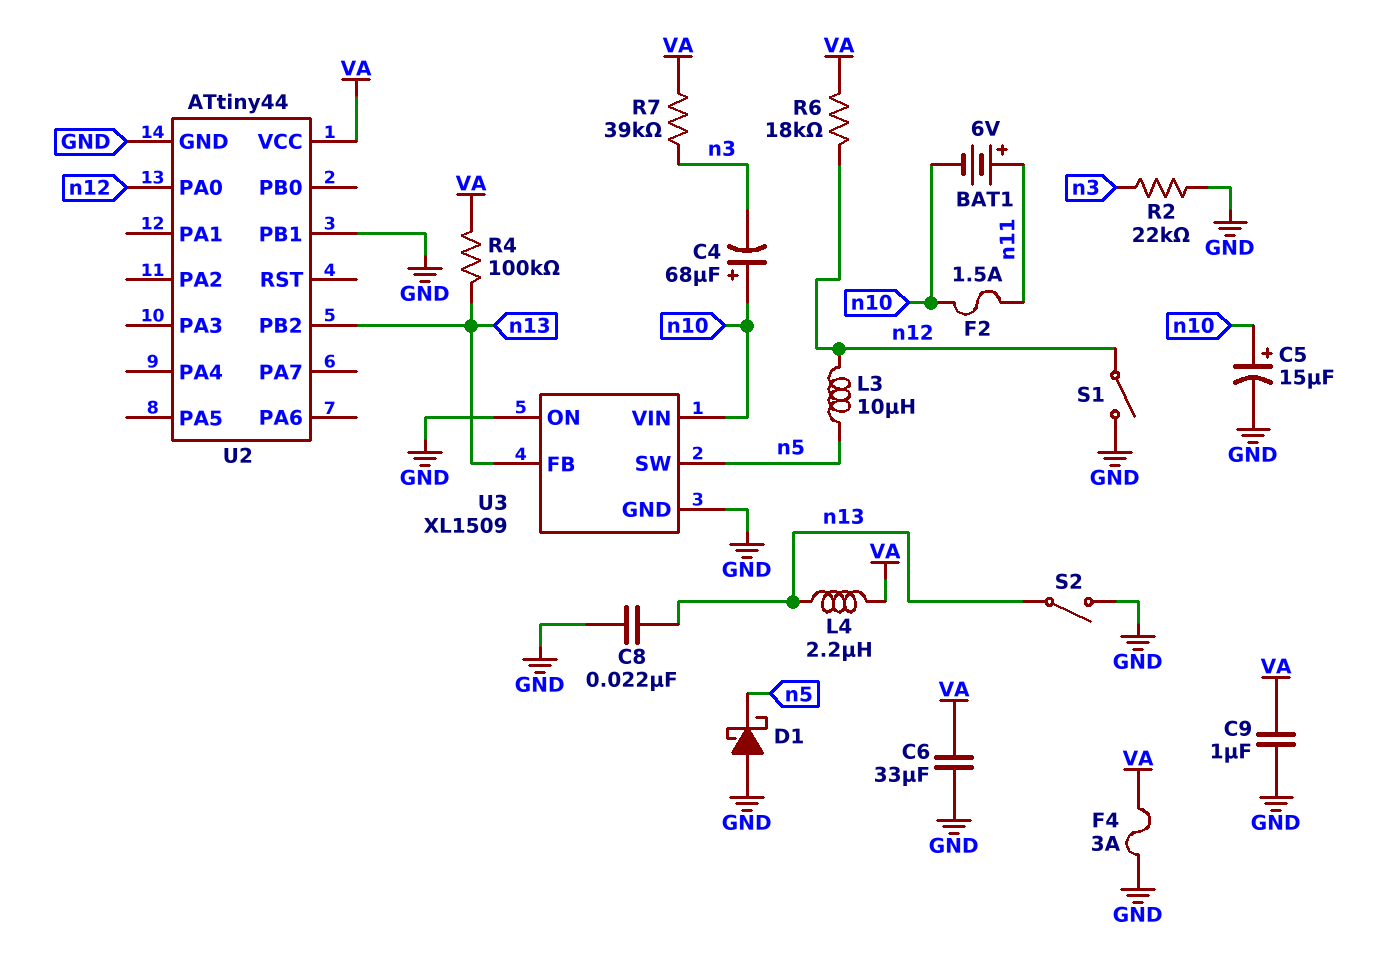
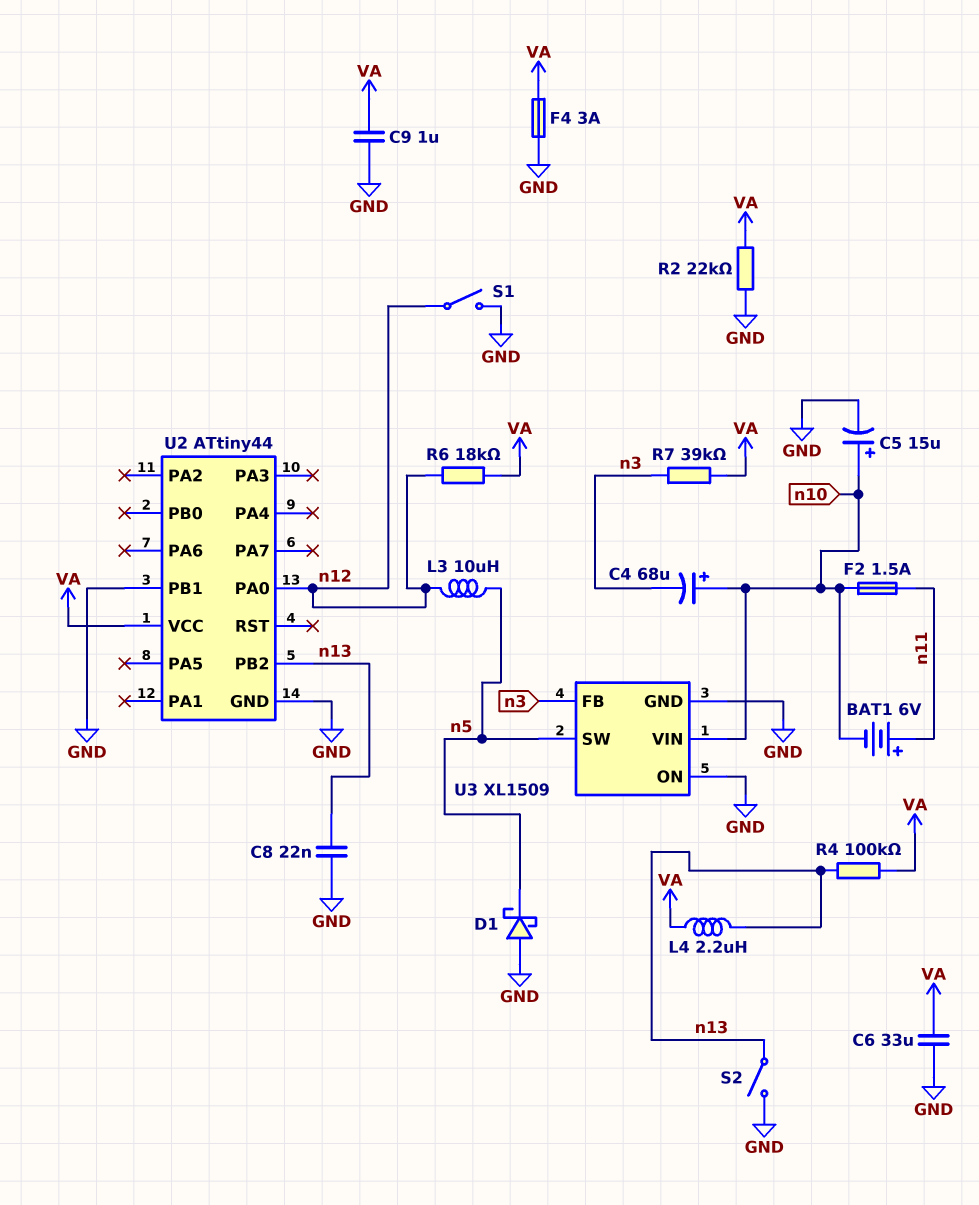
R2: 22k (GND, n3) -> 22k (GND, VA)
U3 pin FB: n13 -> n3

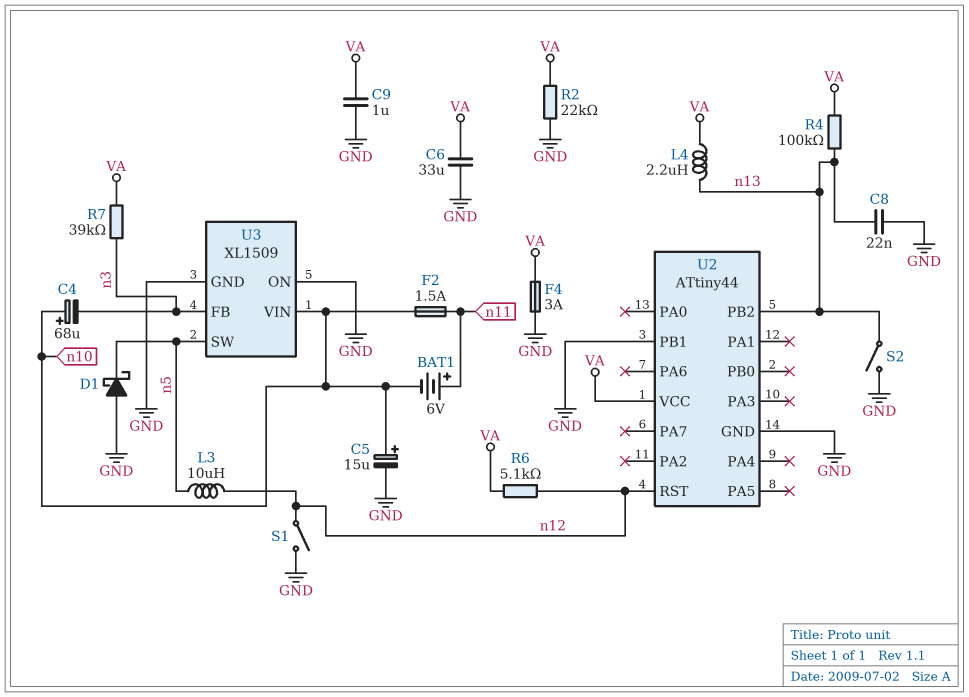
R6: 18k (VA, n12) -> 5.1k (VA, n12)
U2 pin PA0: n12 -> none
U2 pin RST: none -> n12

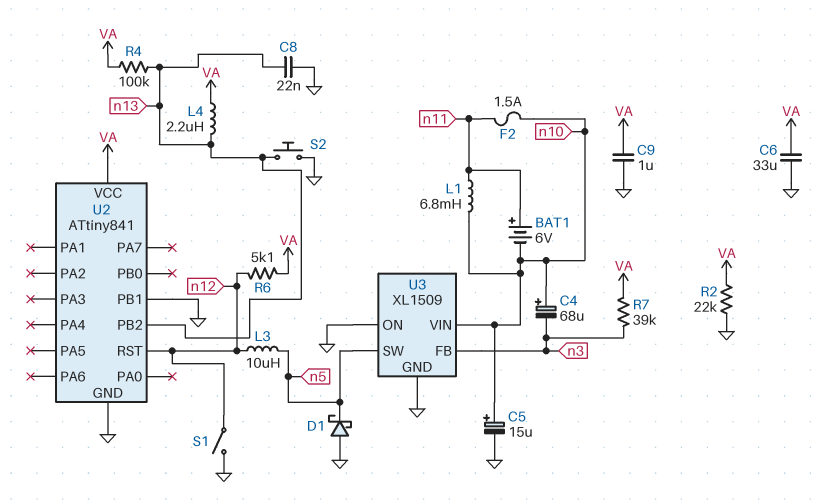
F4: 3A (GND, VA) -> none
L1: none -> 6.8mH (n10, n11)
S2: switch (GND, n13) -> button (GND, n13)
U2: ATtiny44 -> ATtiny841

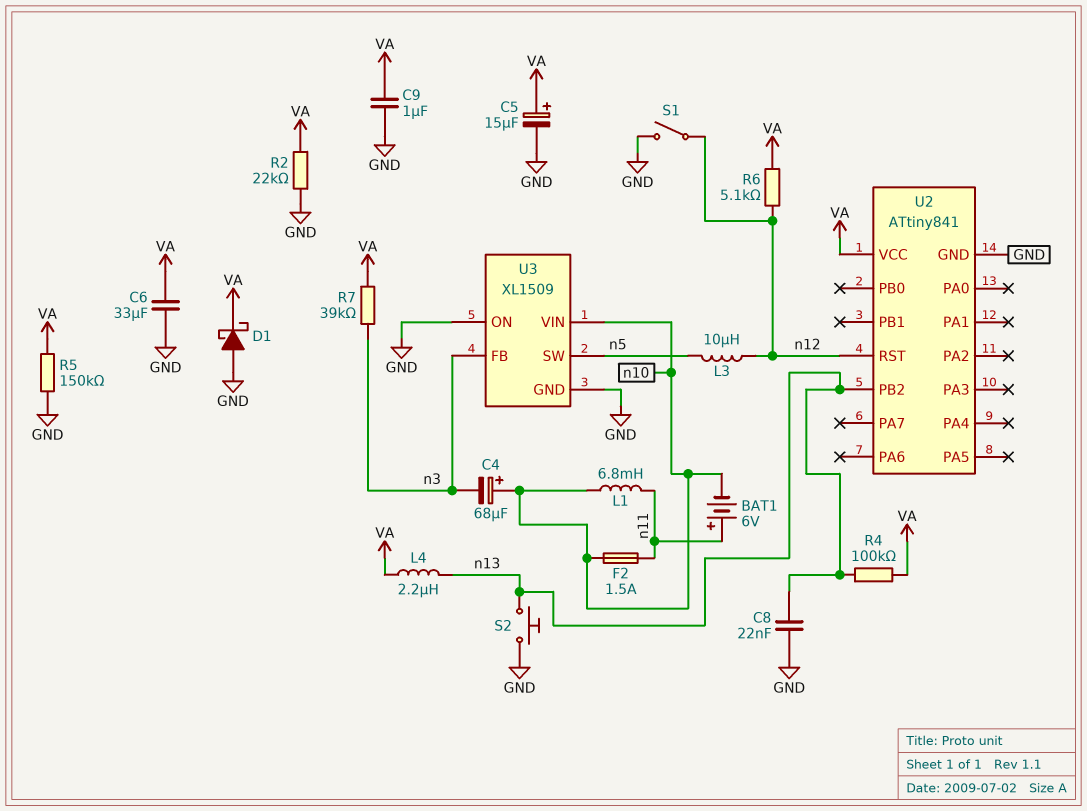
C5: 15uF (plus n10, minus GND) -> 15uF (plus VA, minus GND)
D1: schottky (A GND, K n5) -> schottky (A GND, K VA)
R5: none -> 150k (GND, VA)
U2 pin PB1: GND -> none

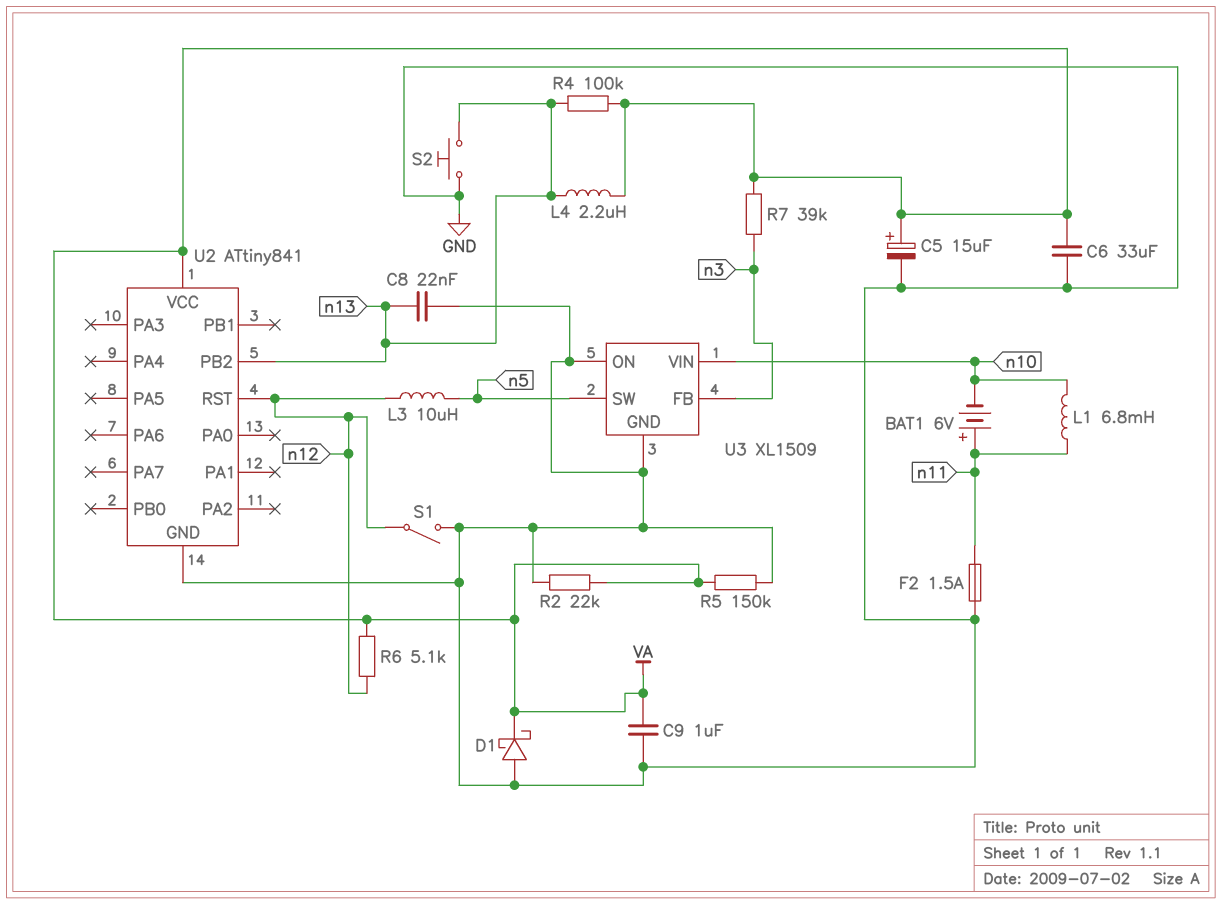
C4: 68uF (plus n10, minus n3) -> none
F2: 1.5A (n10, n11) -> 1.5A (GND, n11)

